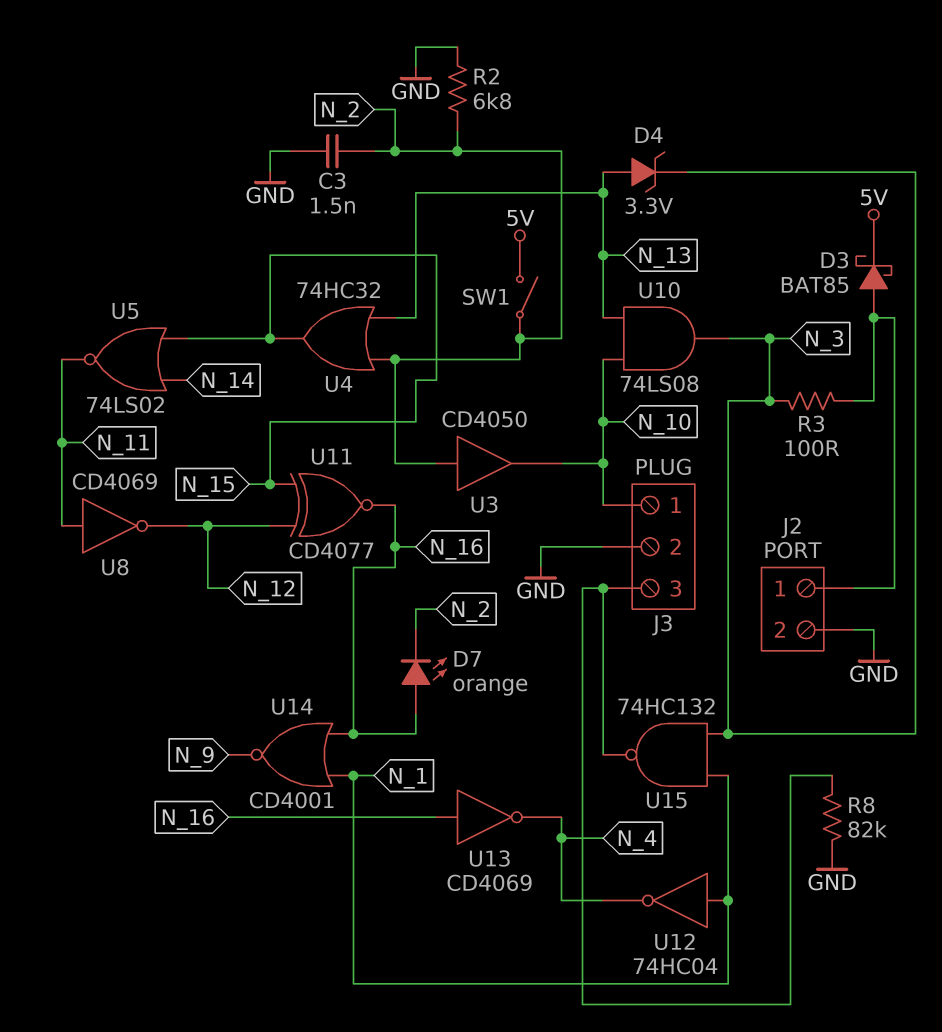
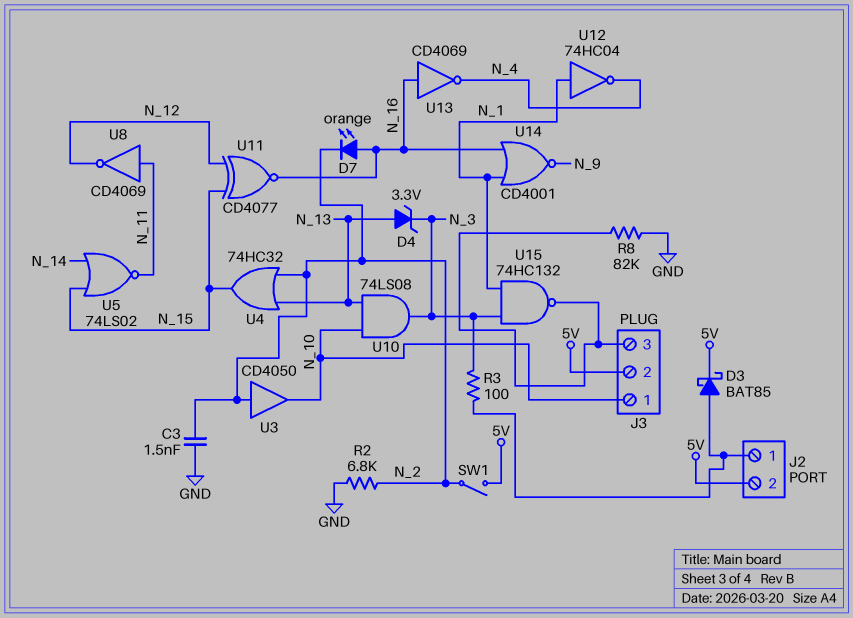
J2 pin 2: GND -> 5V
J3 pin 2: GND -> 5V

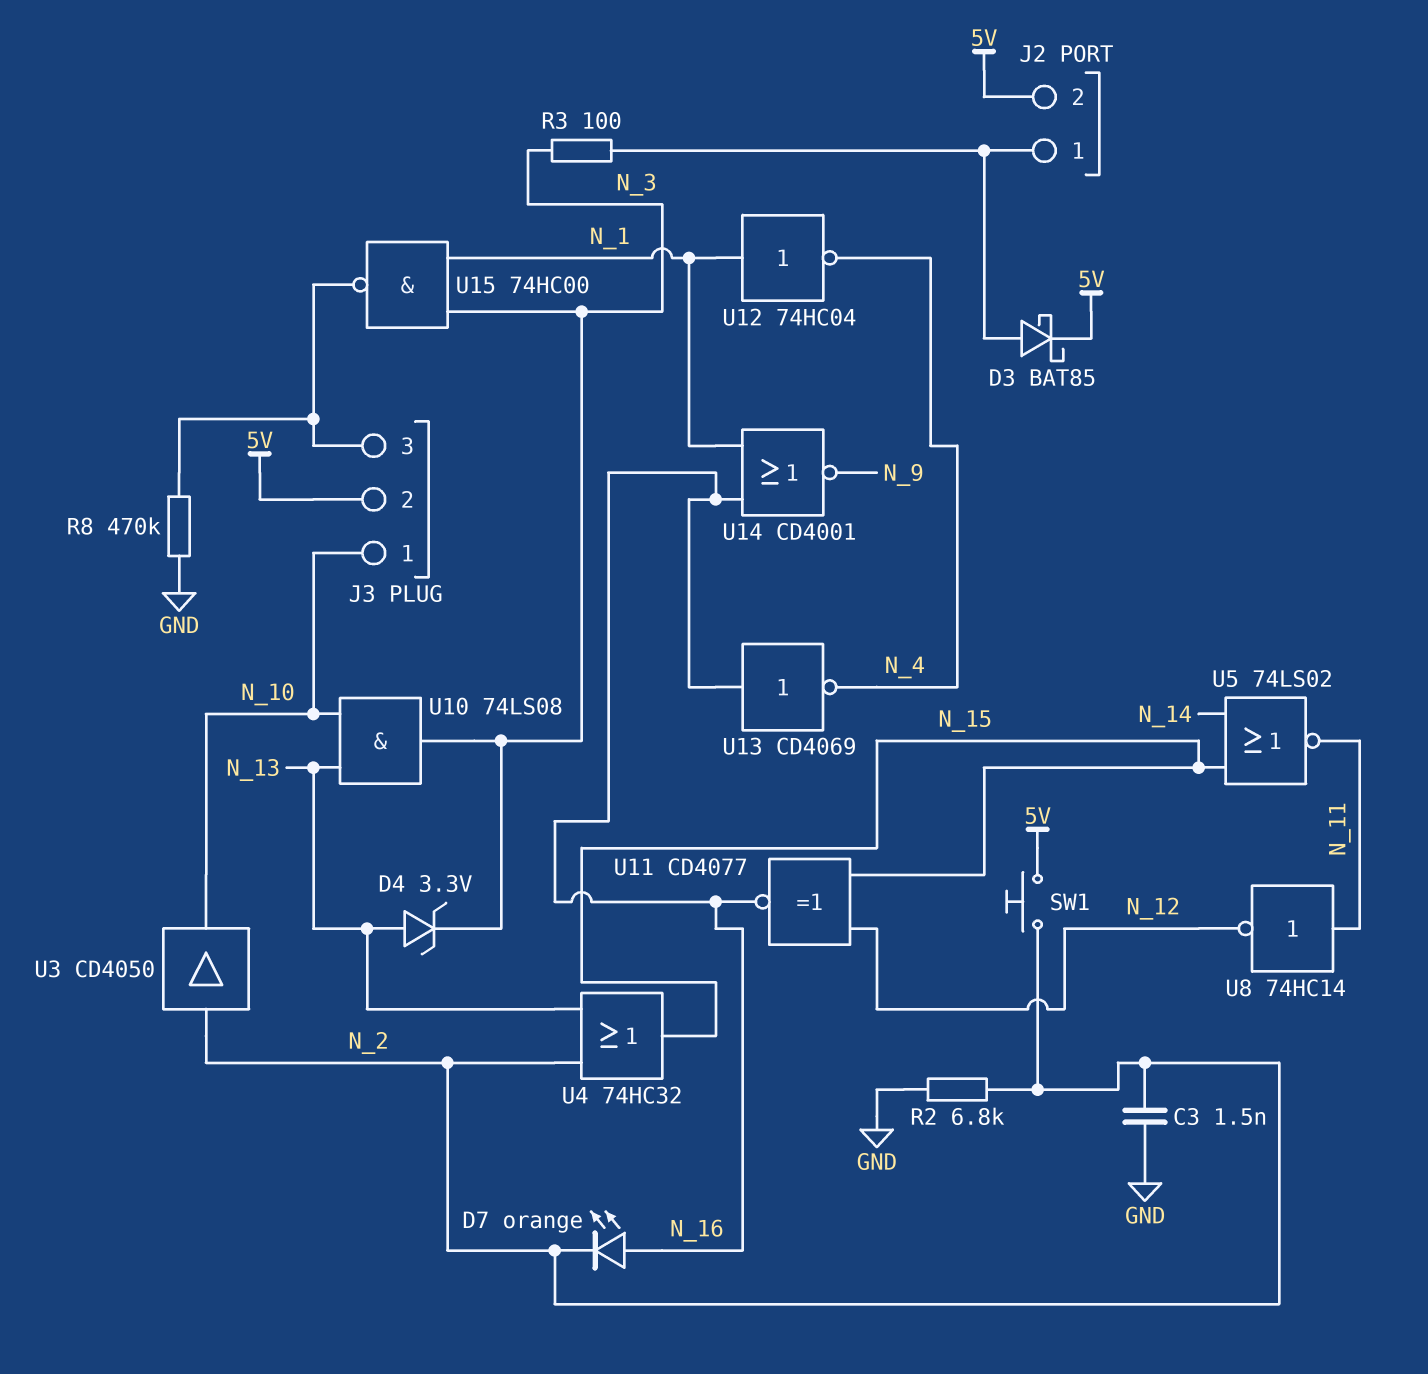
R8: 82k (GND, J3/3) -> 470k (GND, J3/3)
SW1: switch (5V, N_2) -> button (5V, N_2)
U8: NOT CD4069 (in N_11, out N_12) -> NOT 74HC14 (in N_11, out N_12)
U15: NAND 74HC132 (in N_1, in N_3, out J3/3) -> NAND 74HC00 (in N_1, in N_3, out J3/3)

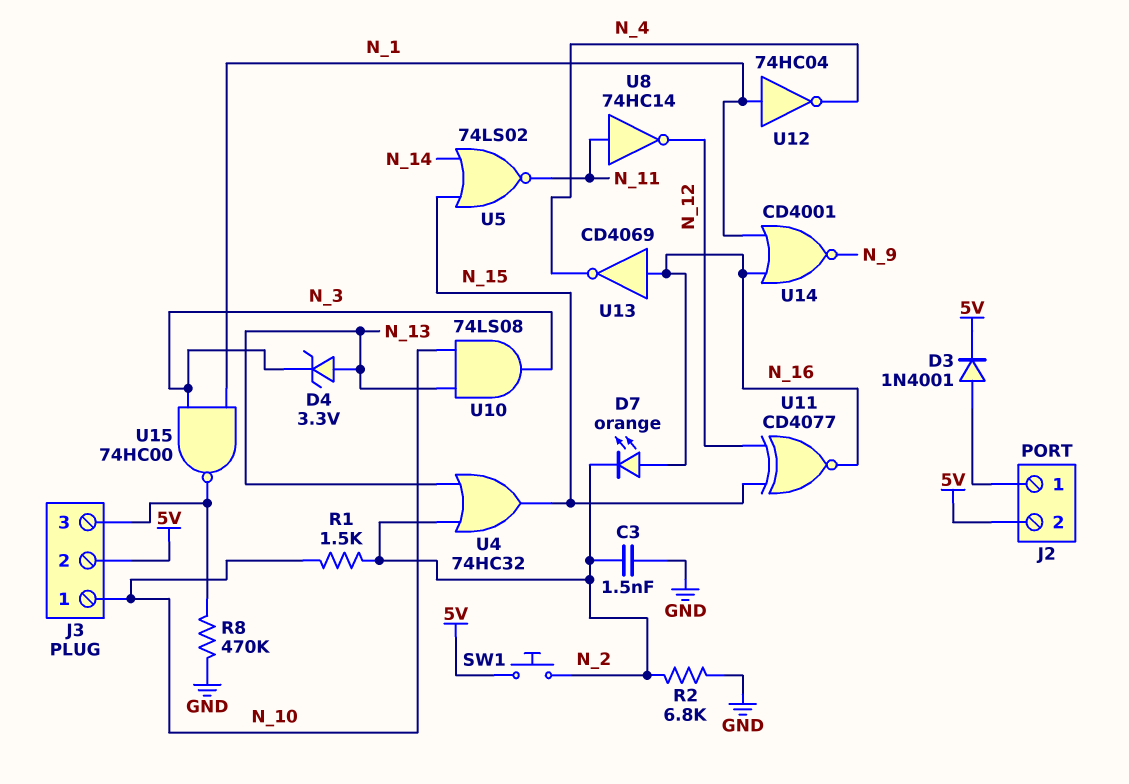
D3: schottky BAT85 (A J2/1, K 5V) -> diode 1N4001 (A J2/1, K 5V)
R1: none -> 1.5k (N_2, N_10)
R3: 100 (J2/1, N_3) -> none
U3: buffer CD4050 (in N_2, out N_10) -> none

